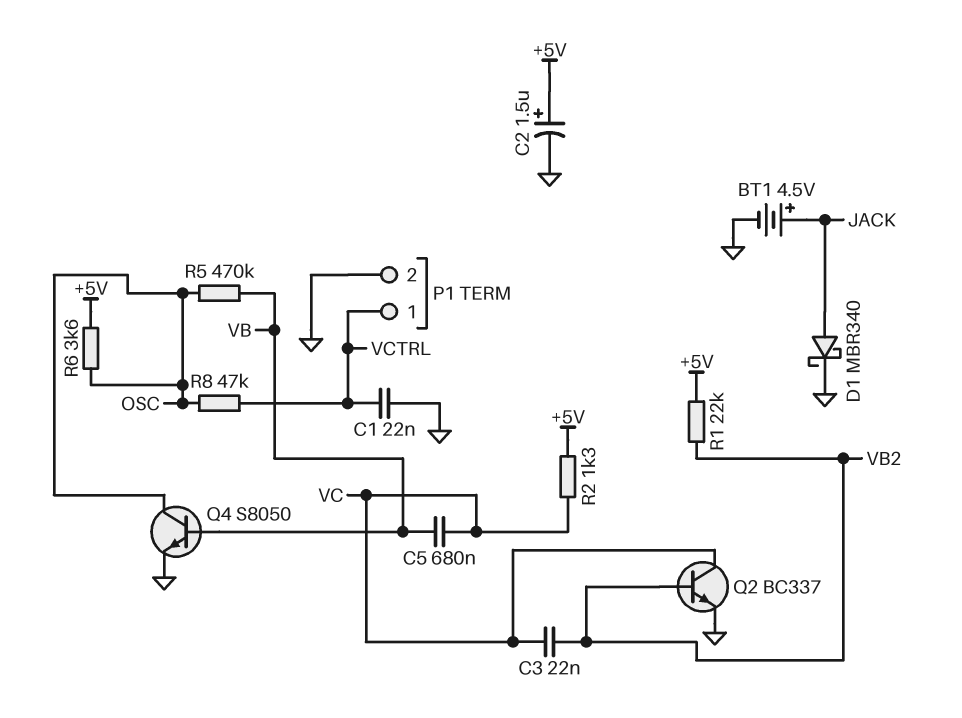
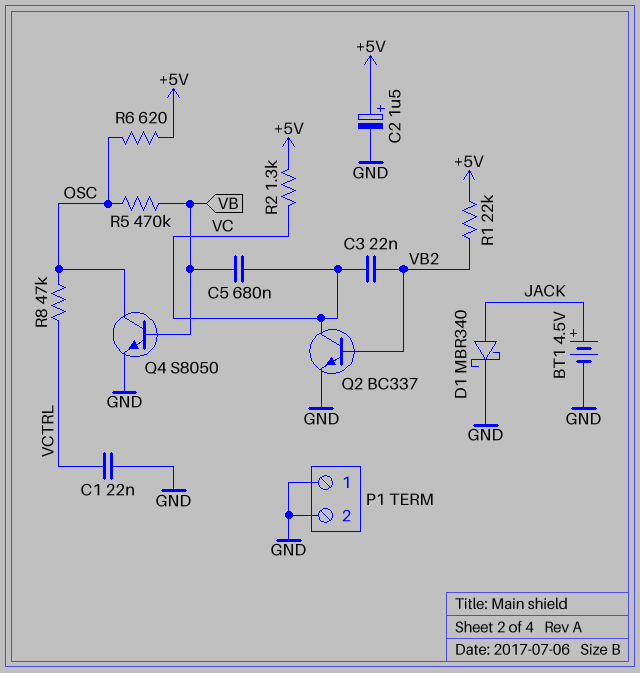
P1 pin 1: VCTRL -> GND
R6: 3.6k (+5V, OSC) -> 620 (+5V, OSC)

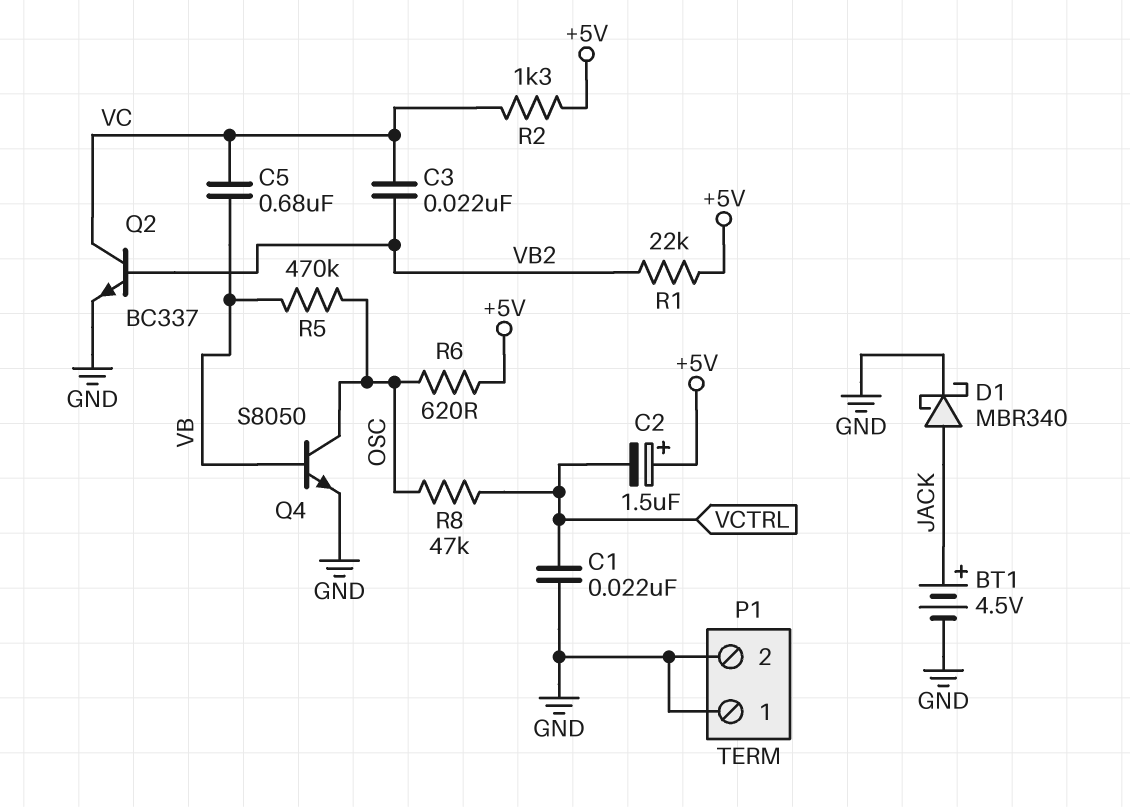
C2: 1.5uF (plus +5V, minus GND) -> 1.5uF (plus +5V, minus VCTRL)

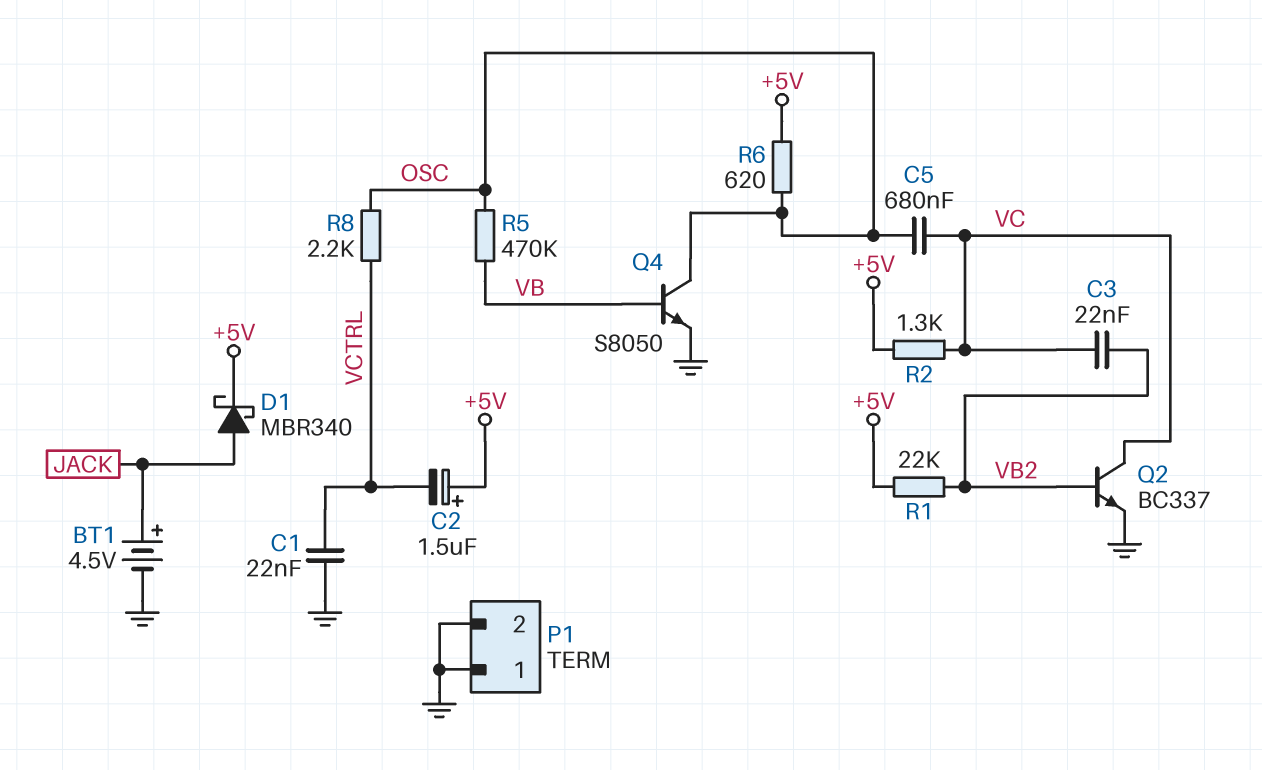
C5: 680nF (VB, VC) -> 680nF (OSC, VC)
D1: schottky MBR340 (A JACK, K GND) -> schottky MBR340 (A JACK, K +5V)
R8: 47k (OSC, VCTRL) -> 2.2k (OSC, VCTRL)

